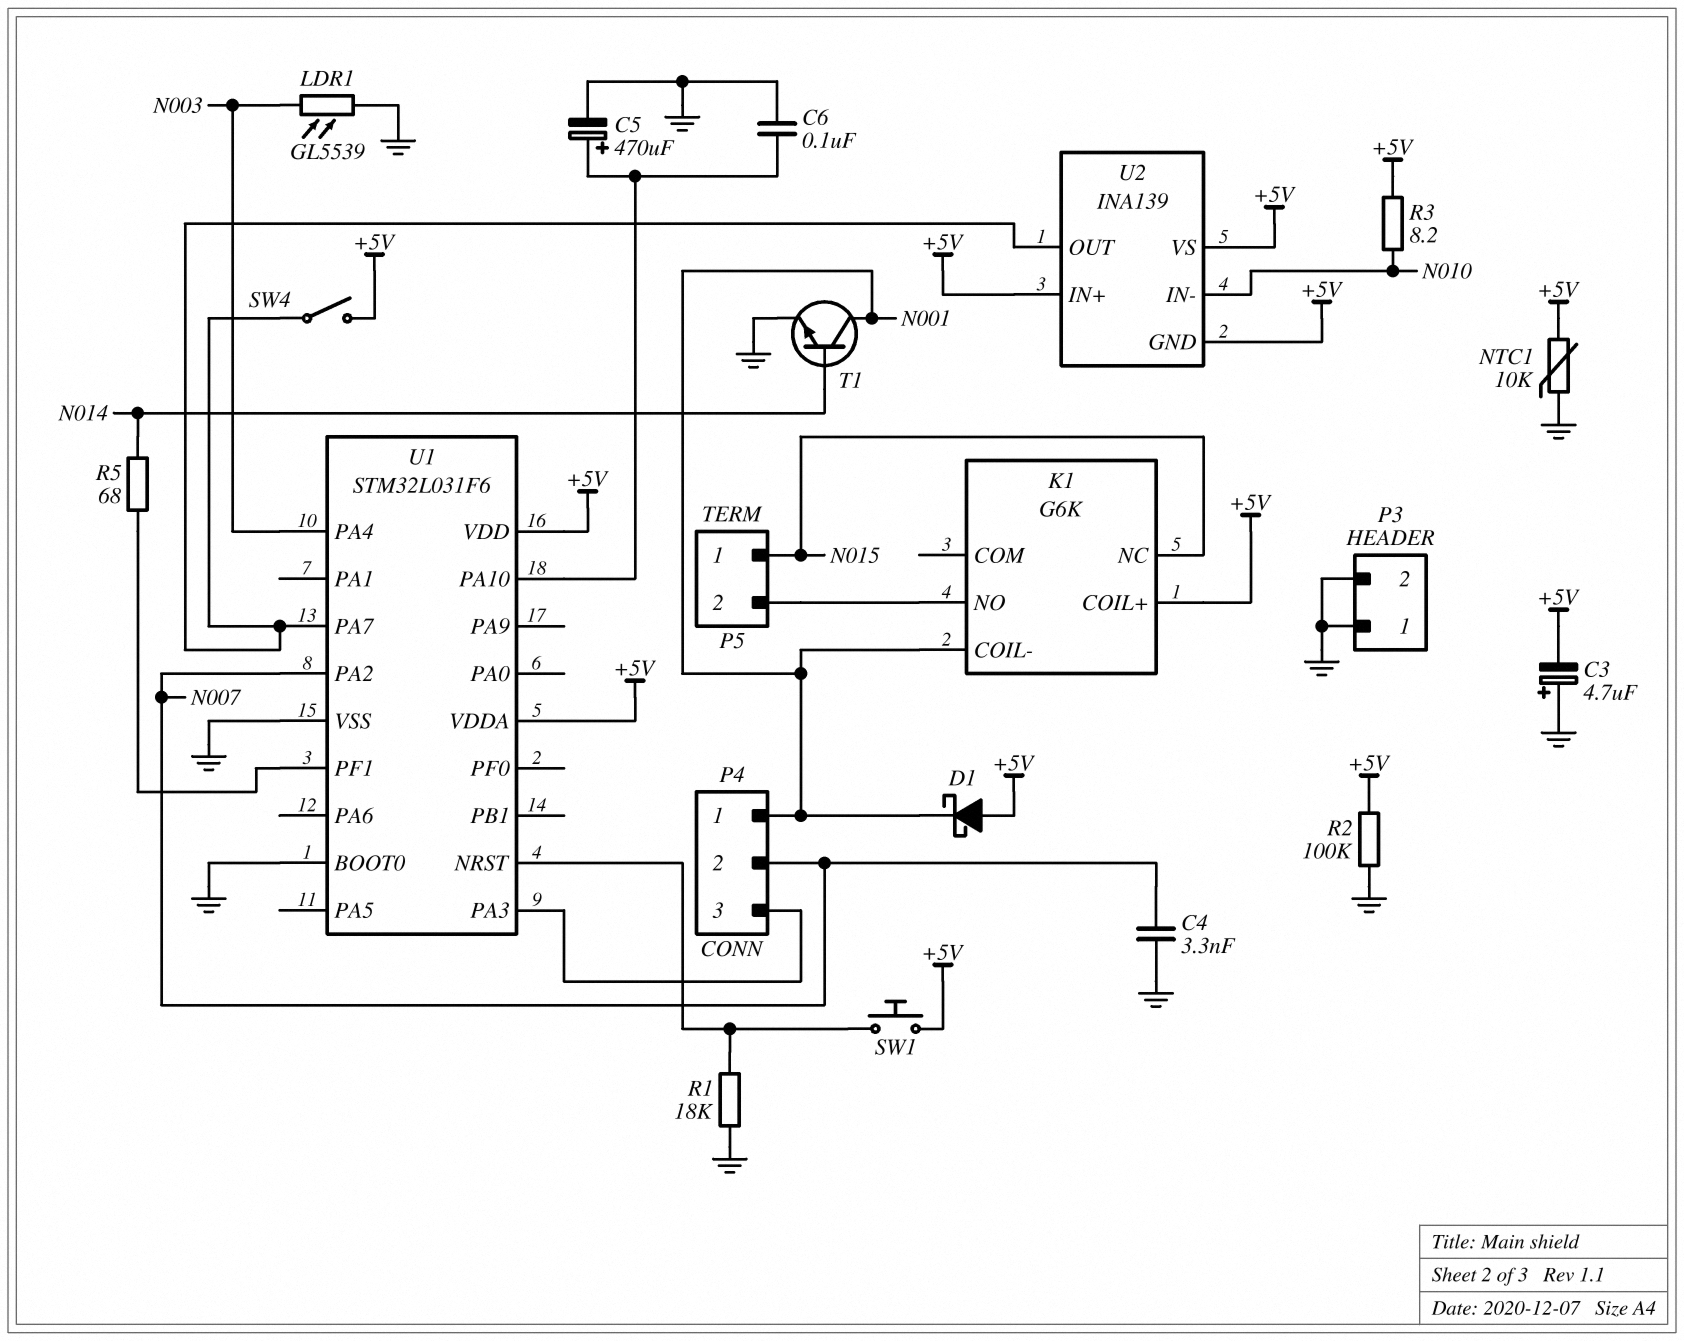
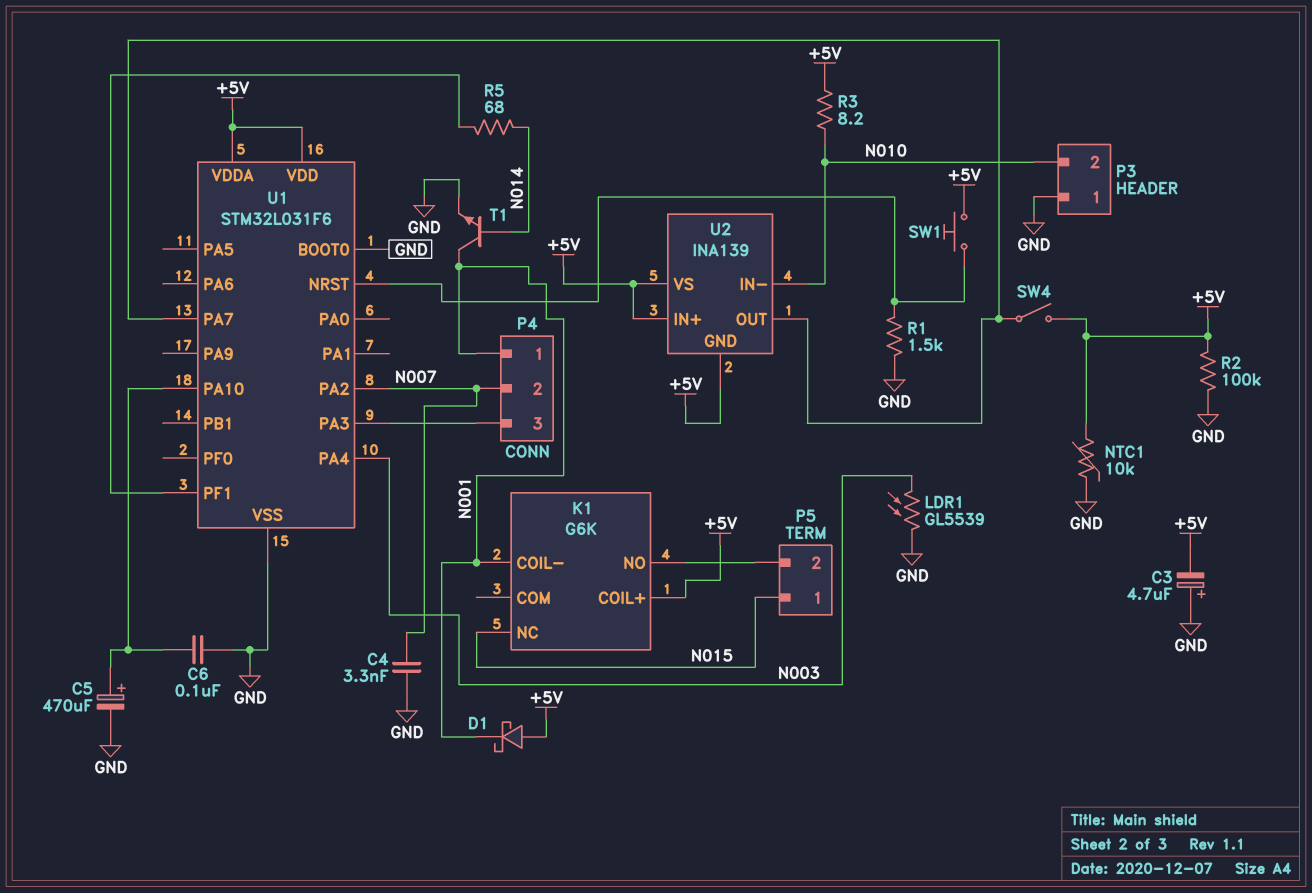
P3 pin 2: GND -> N010
R1: 18k (GND, U1/NRST) -> 1.5k (GND, U1/NRST)

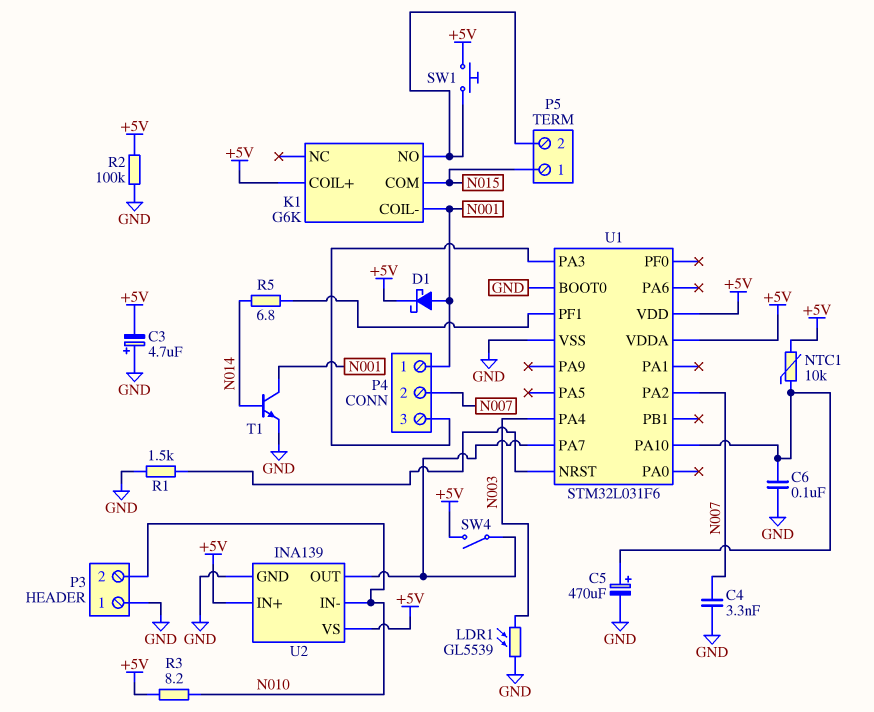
D1: schottky (A +5V, K N001) -> schottky (A N001, K +5V)
K1 pin COM: none -> N015
K1 pin NC: N015 -> none
NTC1: 10k (+5V, GND) -> 10k (+5V, U1/PA10)
R5: 68 (N014, U1/PF1) -> 6.8 (N014, U1/PF1)
SW1: button (+5V, U1/NRST) -> button (+5V, K1/NO)
U2 pin GND: +5V -> GND

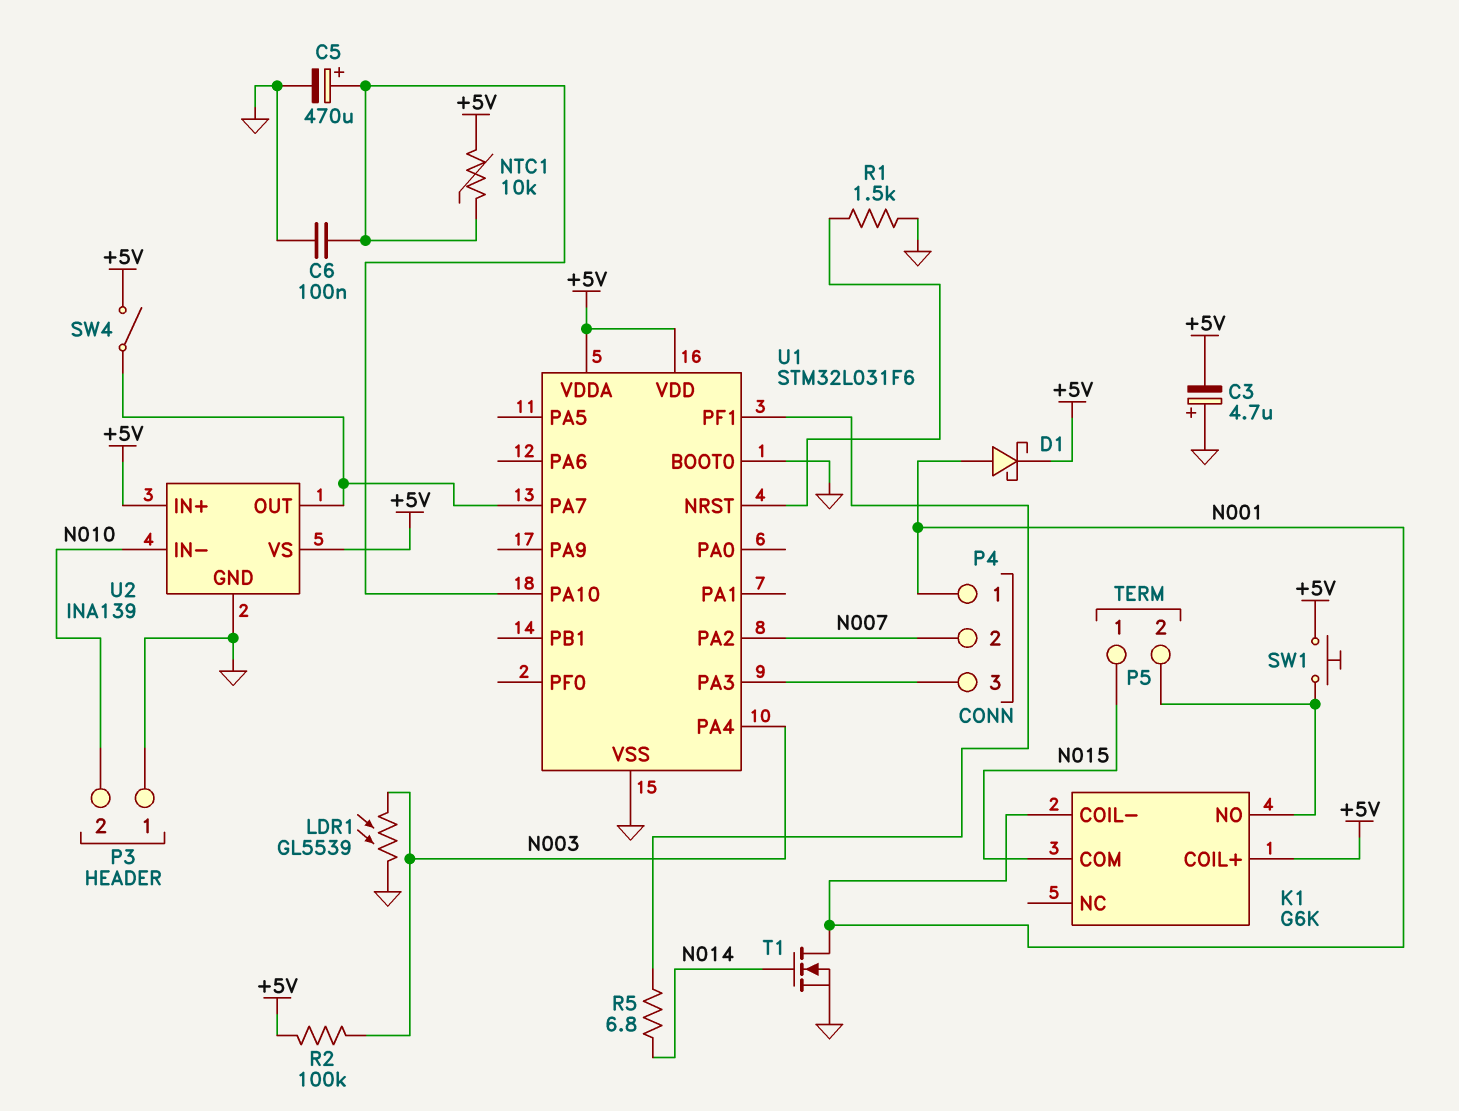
C4: 3.3nF (GND, N007) -> none
R2: 100k (+5V, GND) -> 100k (+5V, N003)
R3: 8.2 (+5V, N010) -> none
T1: NPN (B N014, C N001, E GND) -> NMOS (G N014, D N001, S GND)

